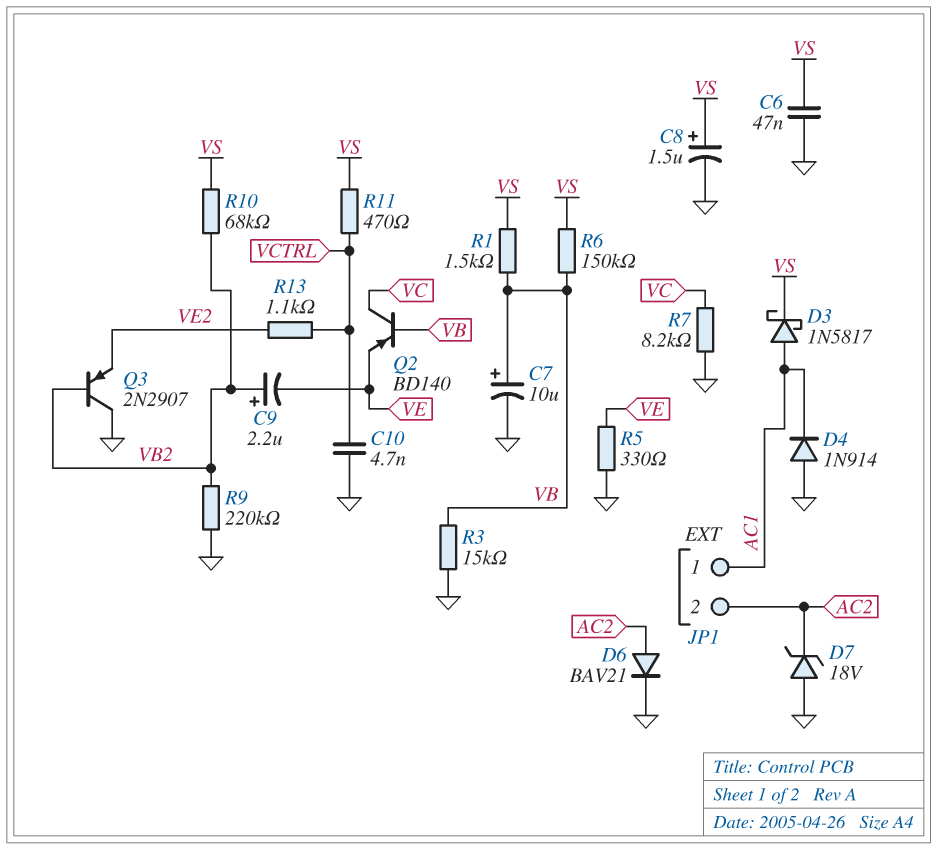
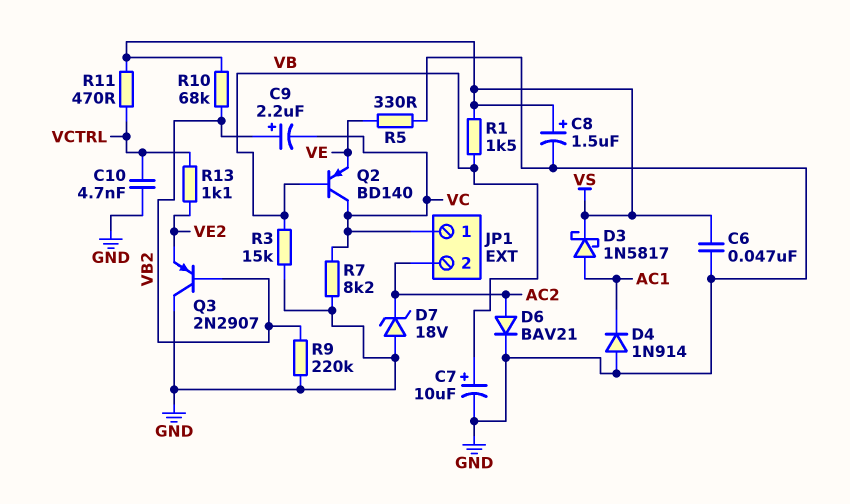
C9: 2.2uF (plus VB2, minus VE) -> 2.2uF (plus VB2, minus VC)
JP1 pin 1: AC1 -> VC
R6: 150k (VB, VS) -> none

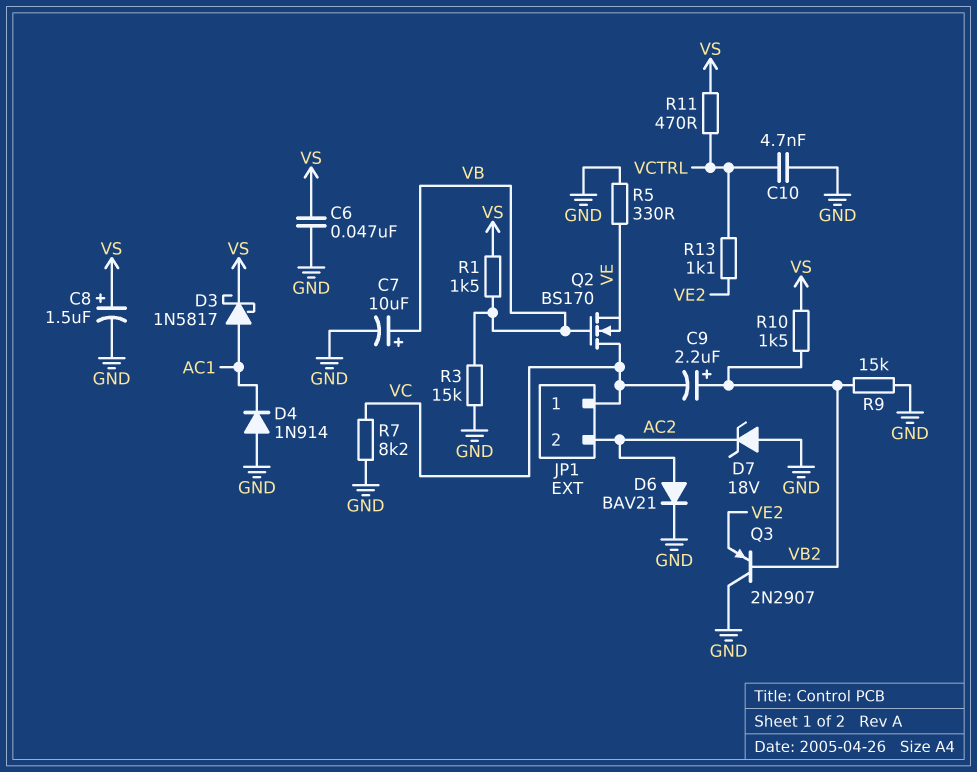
Q2: PNP BD140 (B VB, C VC, E VE) -> NMOS BS170 (G VB, D VC, S VE)
R9: 220k (GND, VB2) -> 15k (GND, VB2)
R10: 68k (VB2, VS) -> 1.5k (VB2, VS)

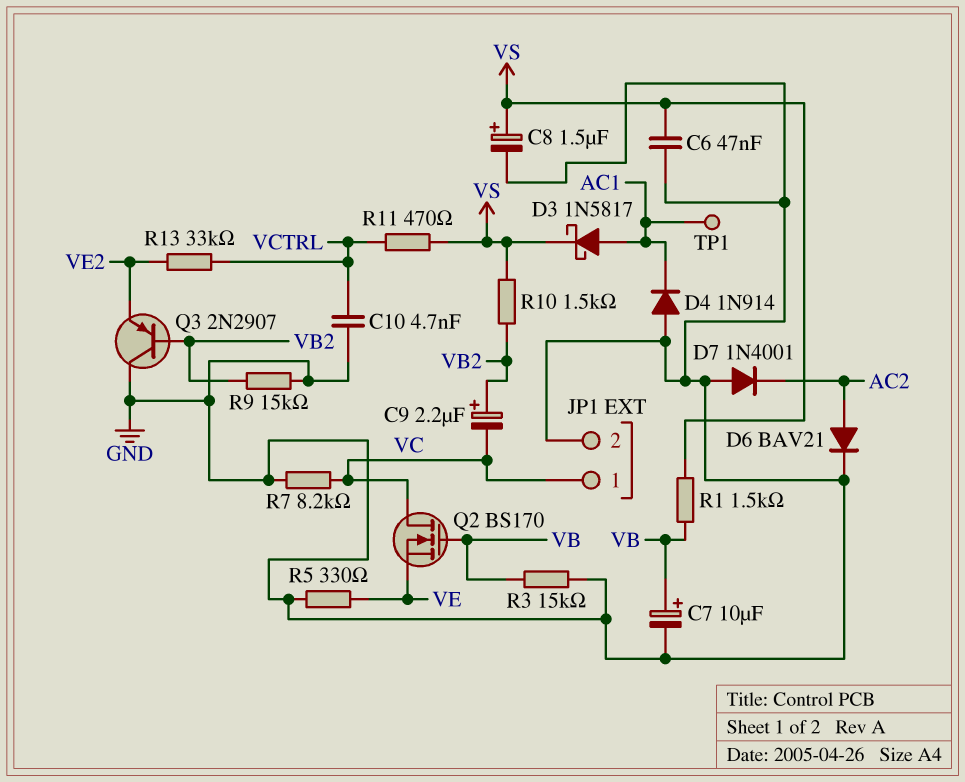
D7: zener 18V (A GND, K AC2) -> diode 1N4001 (A GND, K AC2)
JP1 pin 2: AC2 -> GND
R13: 1.1k (VCTRL, VE2) -> 33k (VCTRL, VE2)
TP1: none -> test point (AC1)

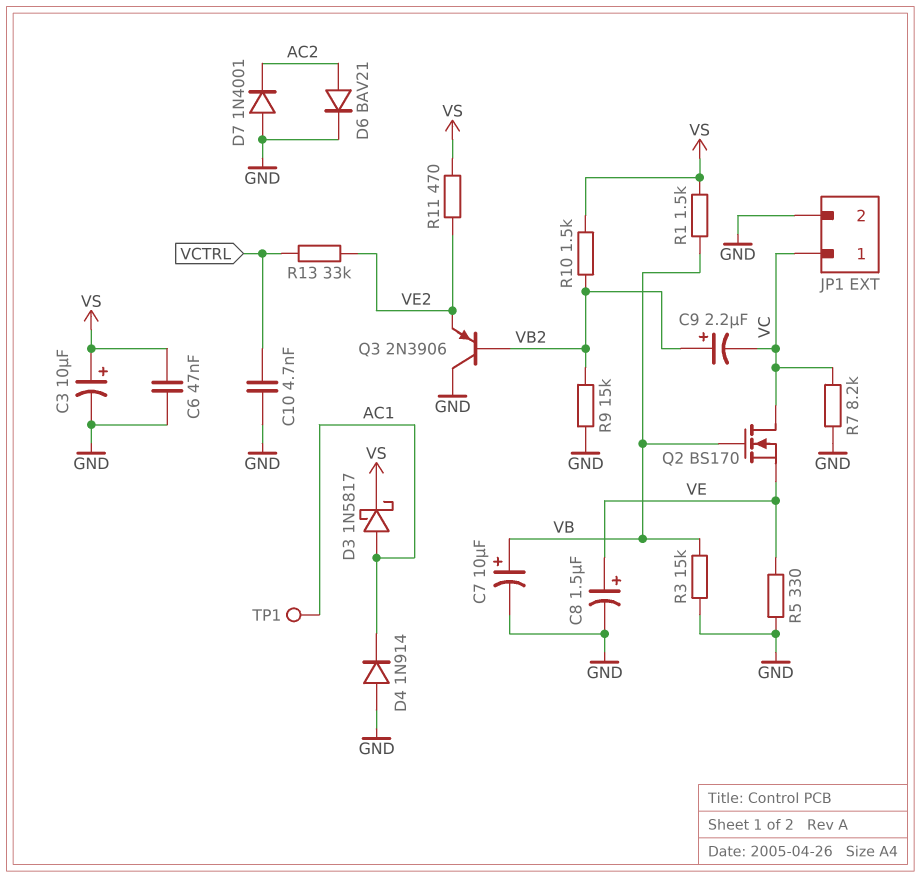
C3: none -> 10uF (plus VS, minus GND)
C8: 1.5uF (plus VS, minus GND) -> 1.5uF (plus VE, minus GND)
Q3: PNP 2N2907 (B VB2, C GND, E VE2) -> PNP 2N3906 (B VB2, C GND, E VE2)
R11: 470 (VCTRL, VS) -> 470 (VE2, VS)

